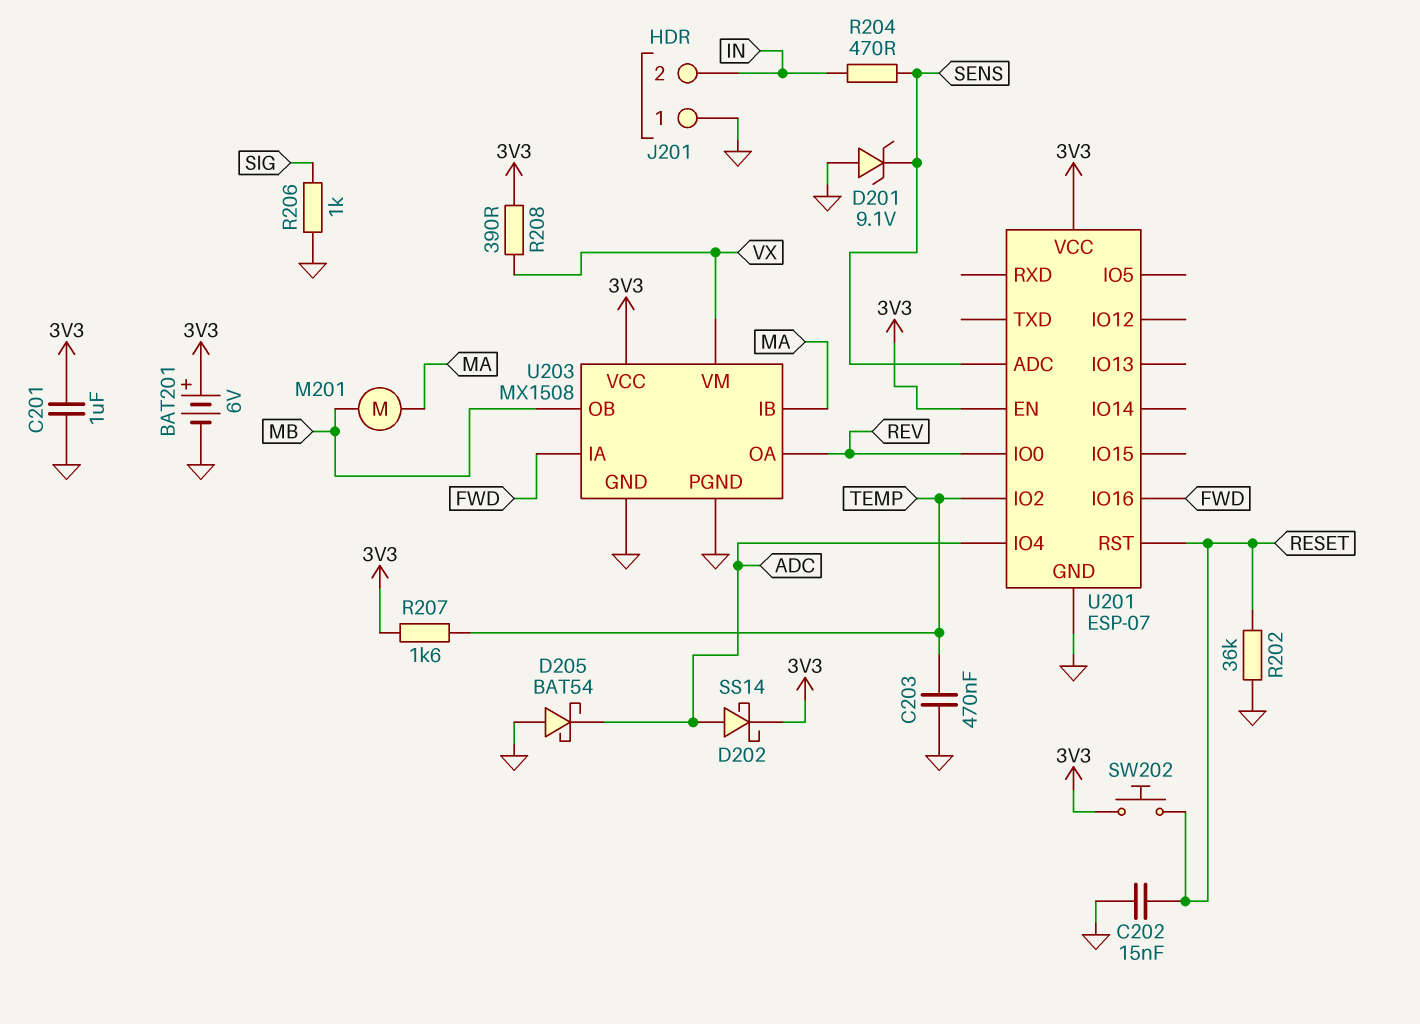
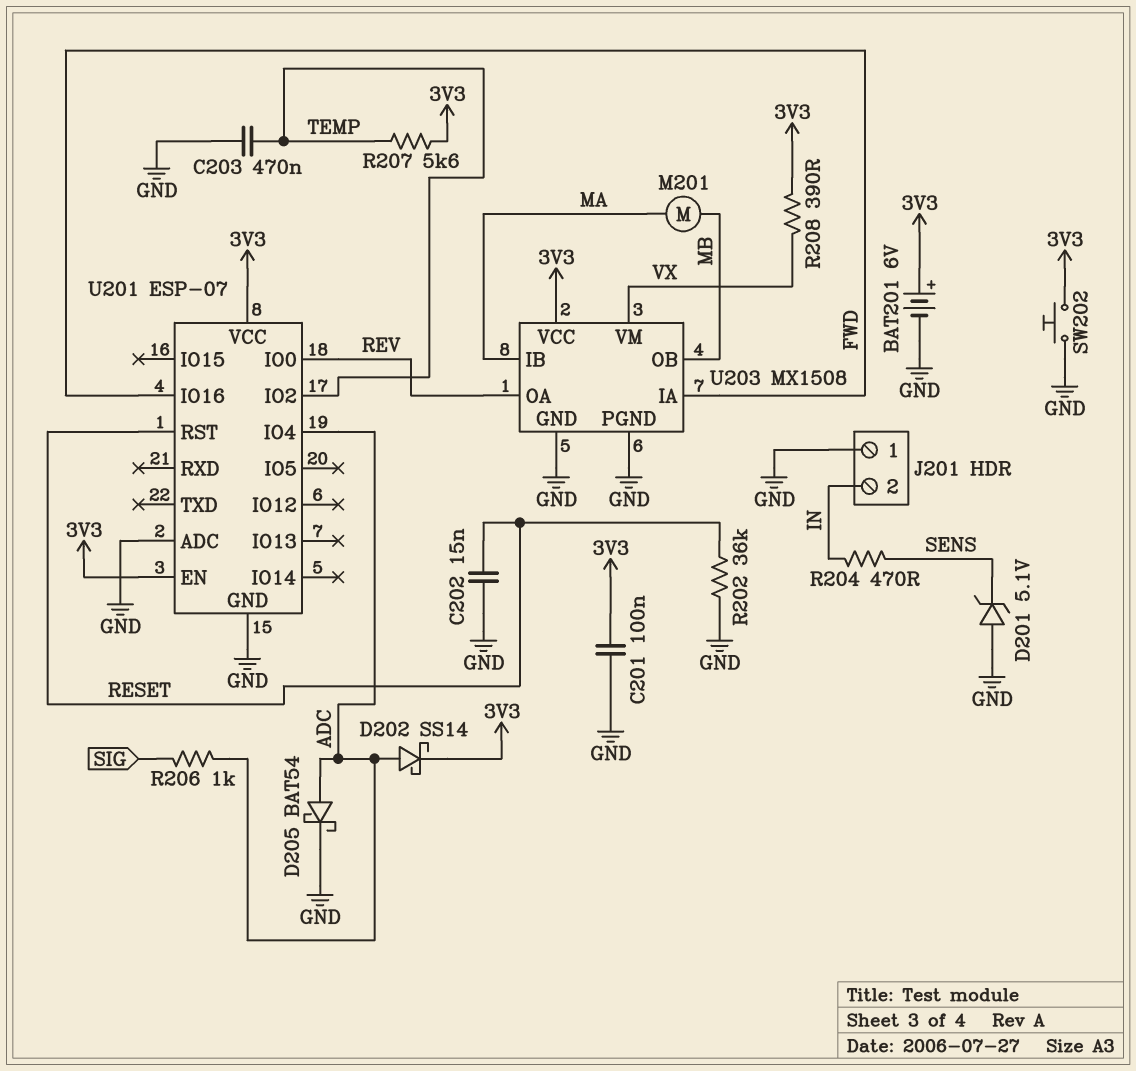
C201: 1uF (3V3, GND) -> 100nF (3V3, GND)
D201: zener 9.1V (A GND, K SENS) -> zener 5.1V (A GND, K SENS)
D205: schottky BAT54 (A GND, K ADC) -> schottky BAT54 (A ADC, K GND)
R206: 1k (GND, SIG) -> 1k (ADC, SIG)
R207: 1.6k (3V3, TEMP) -> 5.6k (3V3, TEMP)
SW202: button (3V3, RESET) -> button (3V3, GND)
U201 pin ADC: SENS -> GND

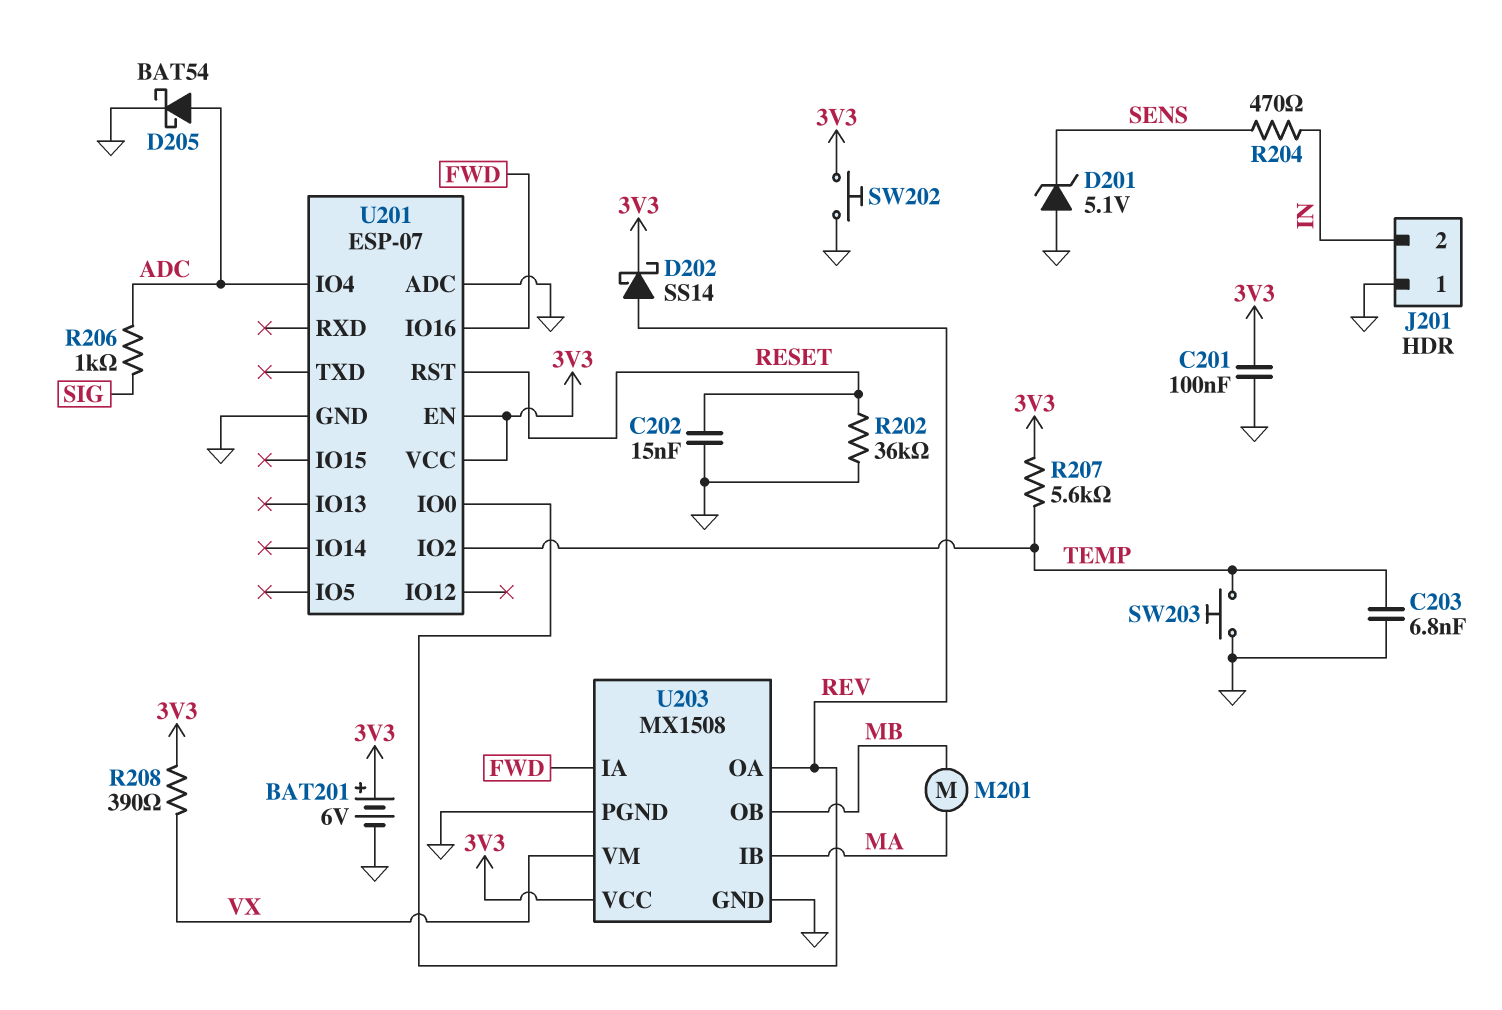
C203: 470nF (GND, TEMP) -> 6.8nF (GND, TEMP)
D202: schottky SS14 (A ADC, K 3V3) -> schottky SS14 (A REV, K 3V3)
SW203: none -> button (GND, TEMP)

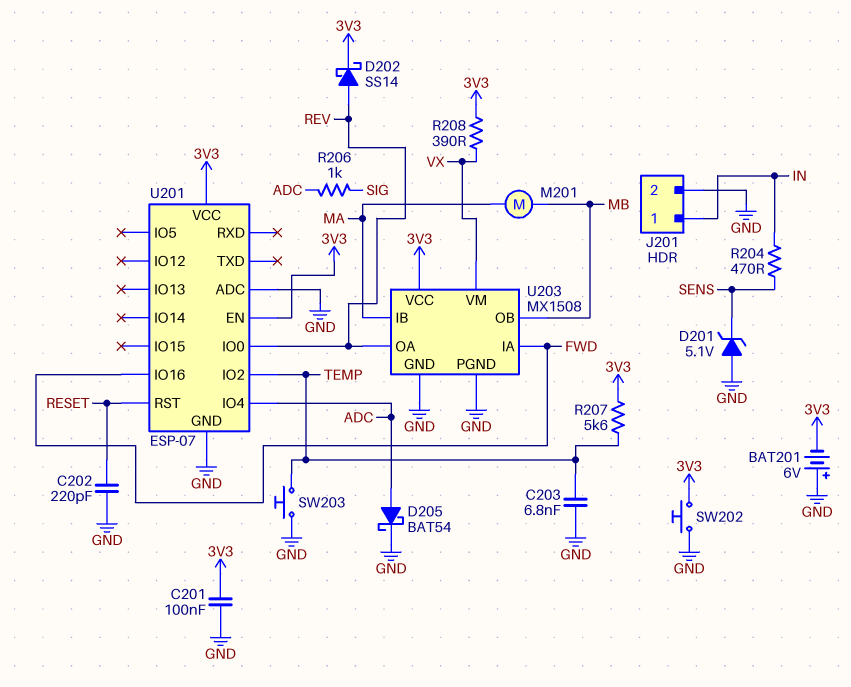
BAT201: 6V (plus 3V3, minus GND) -> 6V (plus GND, minus 3V3)
C202: 15nF (GND, RESET) -> 220pF (GND, RESET)
J201 pin 1: GND -> IN
J201 pin 2: IN -> GND
R202: 36k (GND, RESET) -> none

